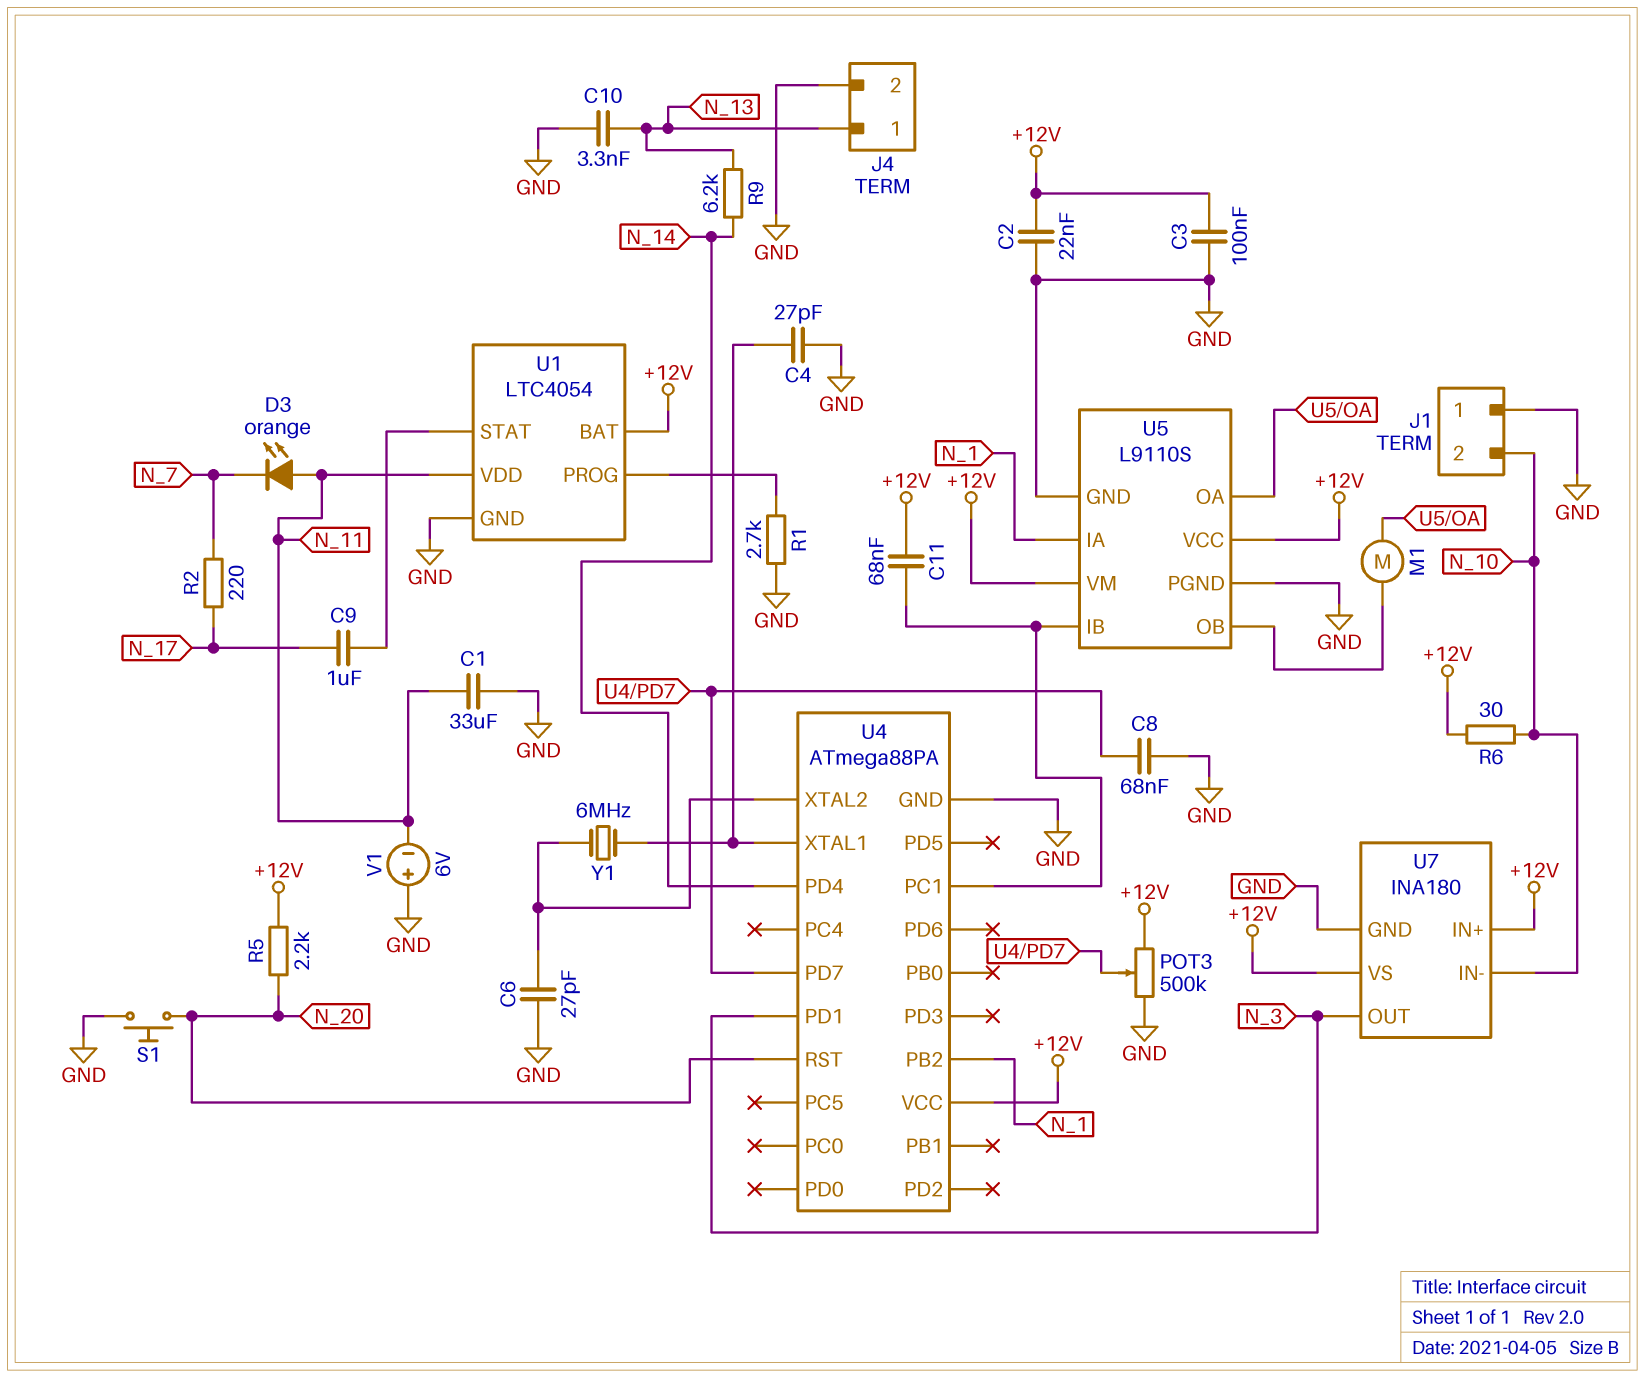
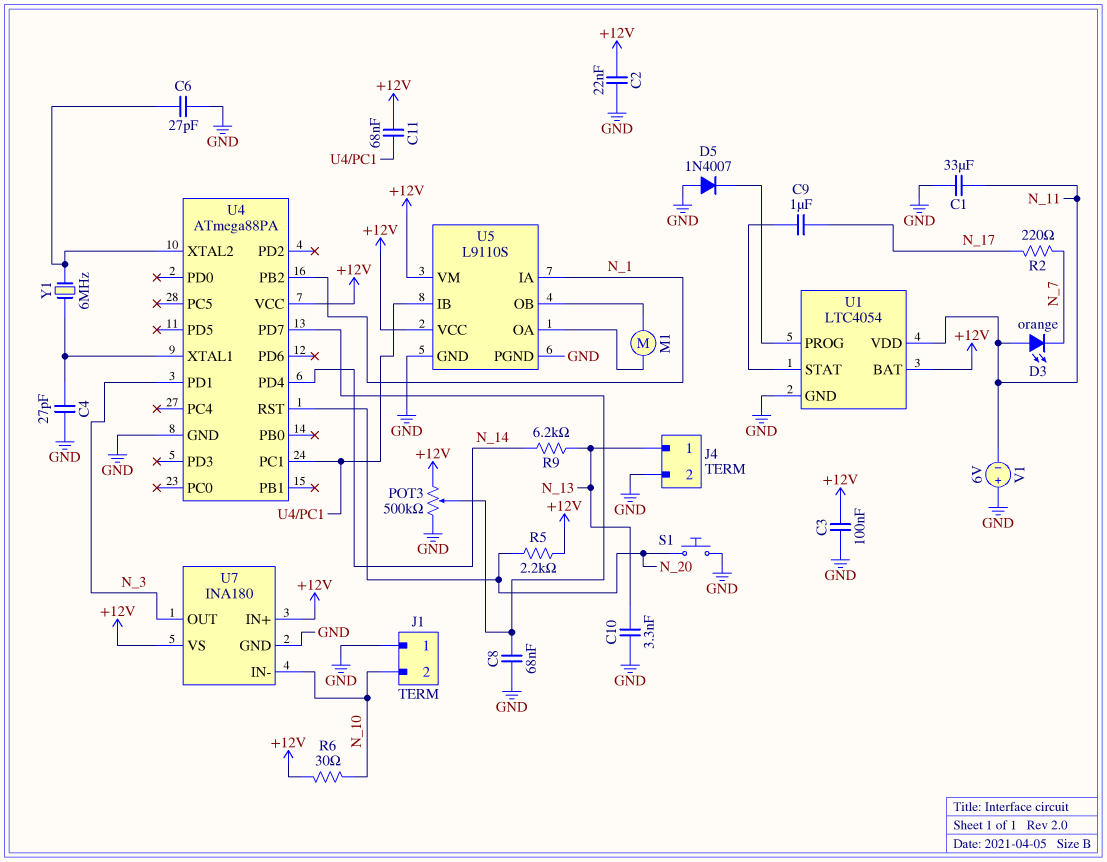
D5: none -> diode 1N4007 (A GND, K U1/PROG)
R1: 2.7k (GND, U1/PROG) -> none

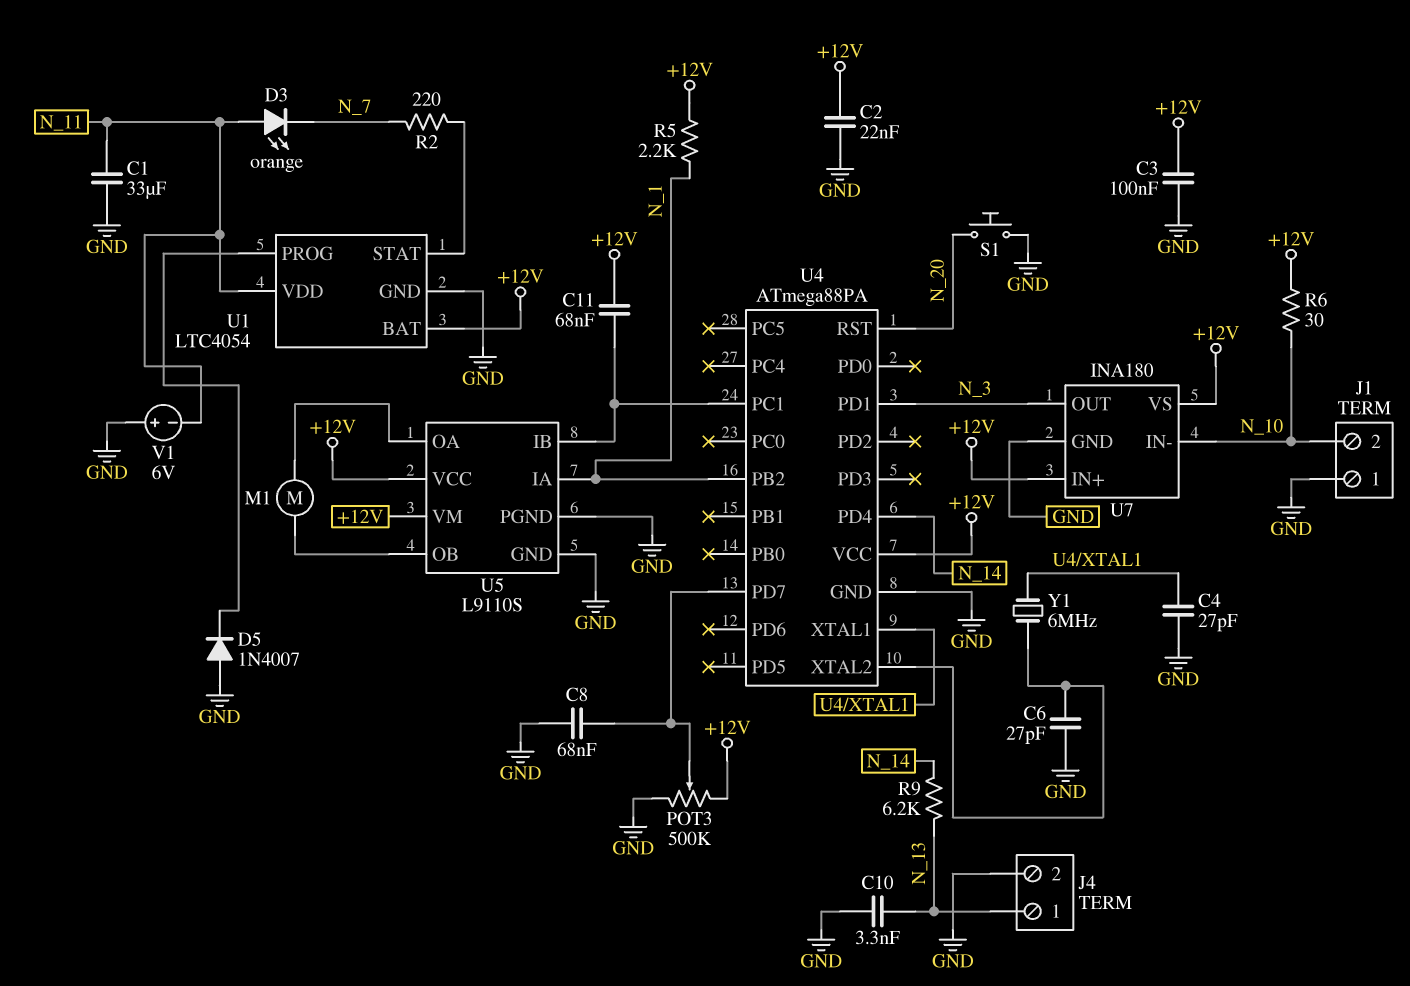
C9: 1uF (N_17, U1/STAT) -> none
R2: 220 (N_7, N_17) -> 220 (N_7, U1/STAT)
R5: 2.2k (+12V, N_20) -> 2.2k (+12V, N_1)

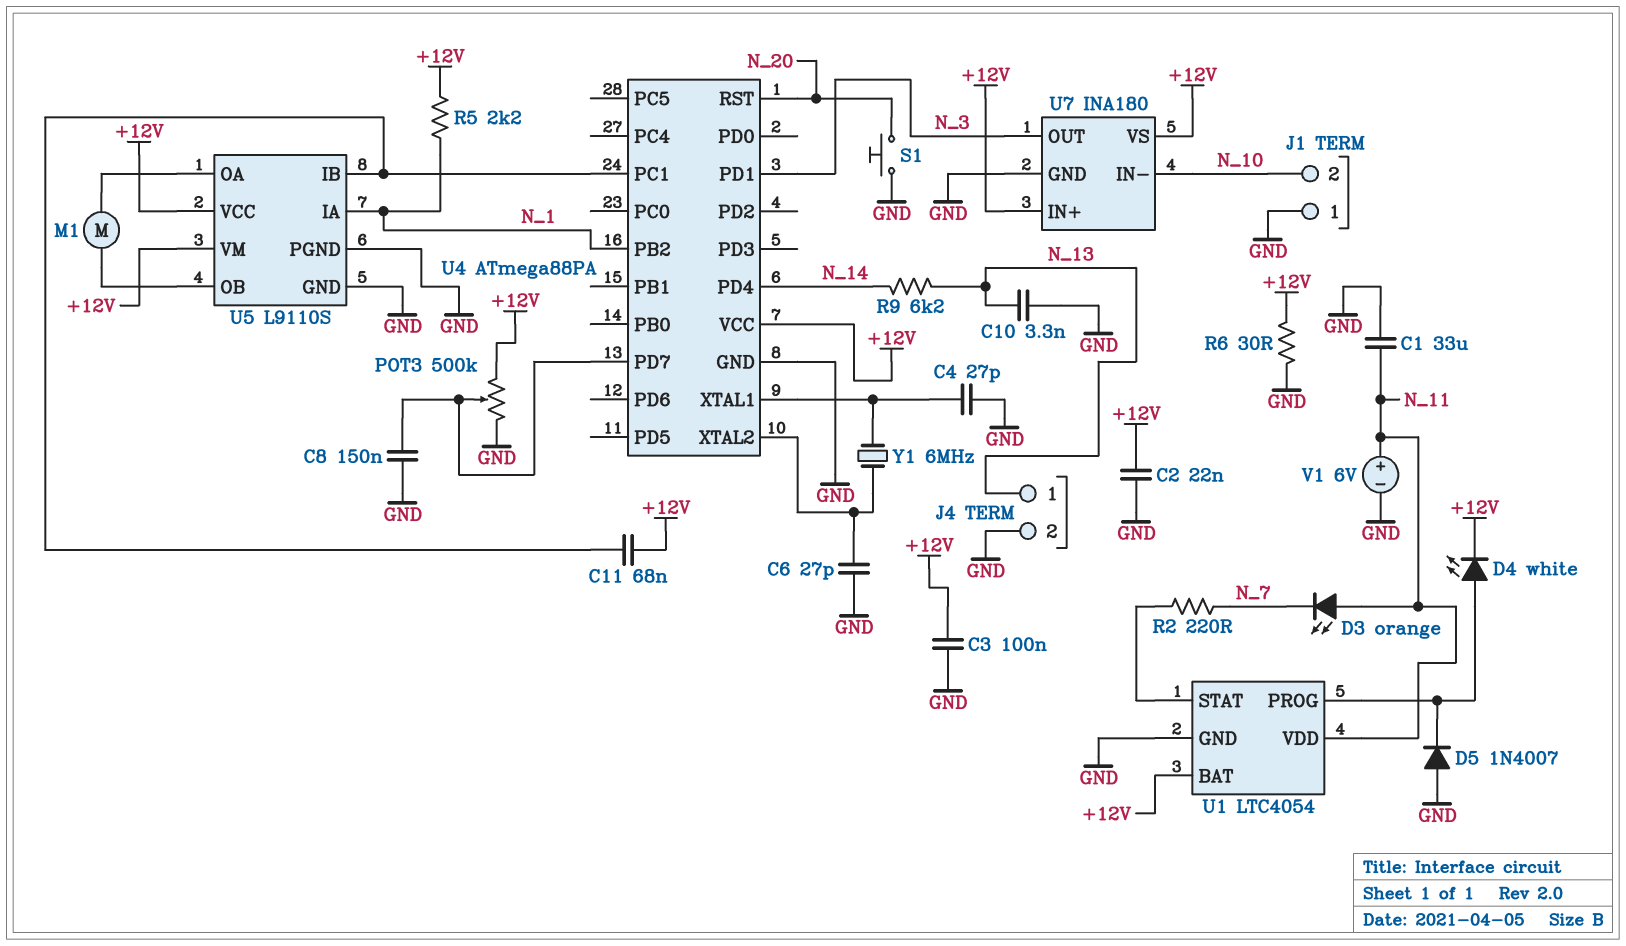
C8: 68nF (GND, U4/PD7) -> 150nF (GND, U4/PD7)
D4: none -> LED white (A U1/PROG, K +12V)
R6: 30 (+12V, N_10) -> 30 (+12V, GND)
V1: 6V (plus GND, minus N_11) -> 6V (plus N_11, minus GND)

